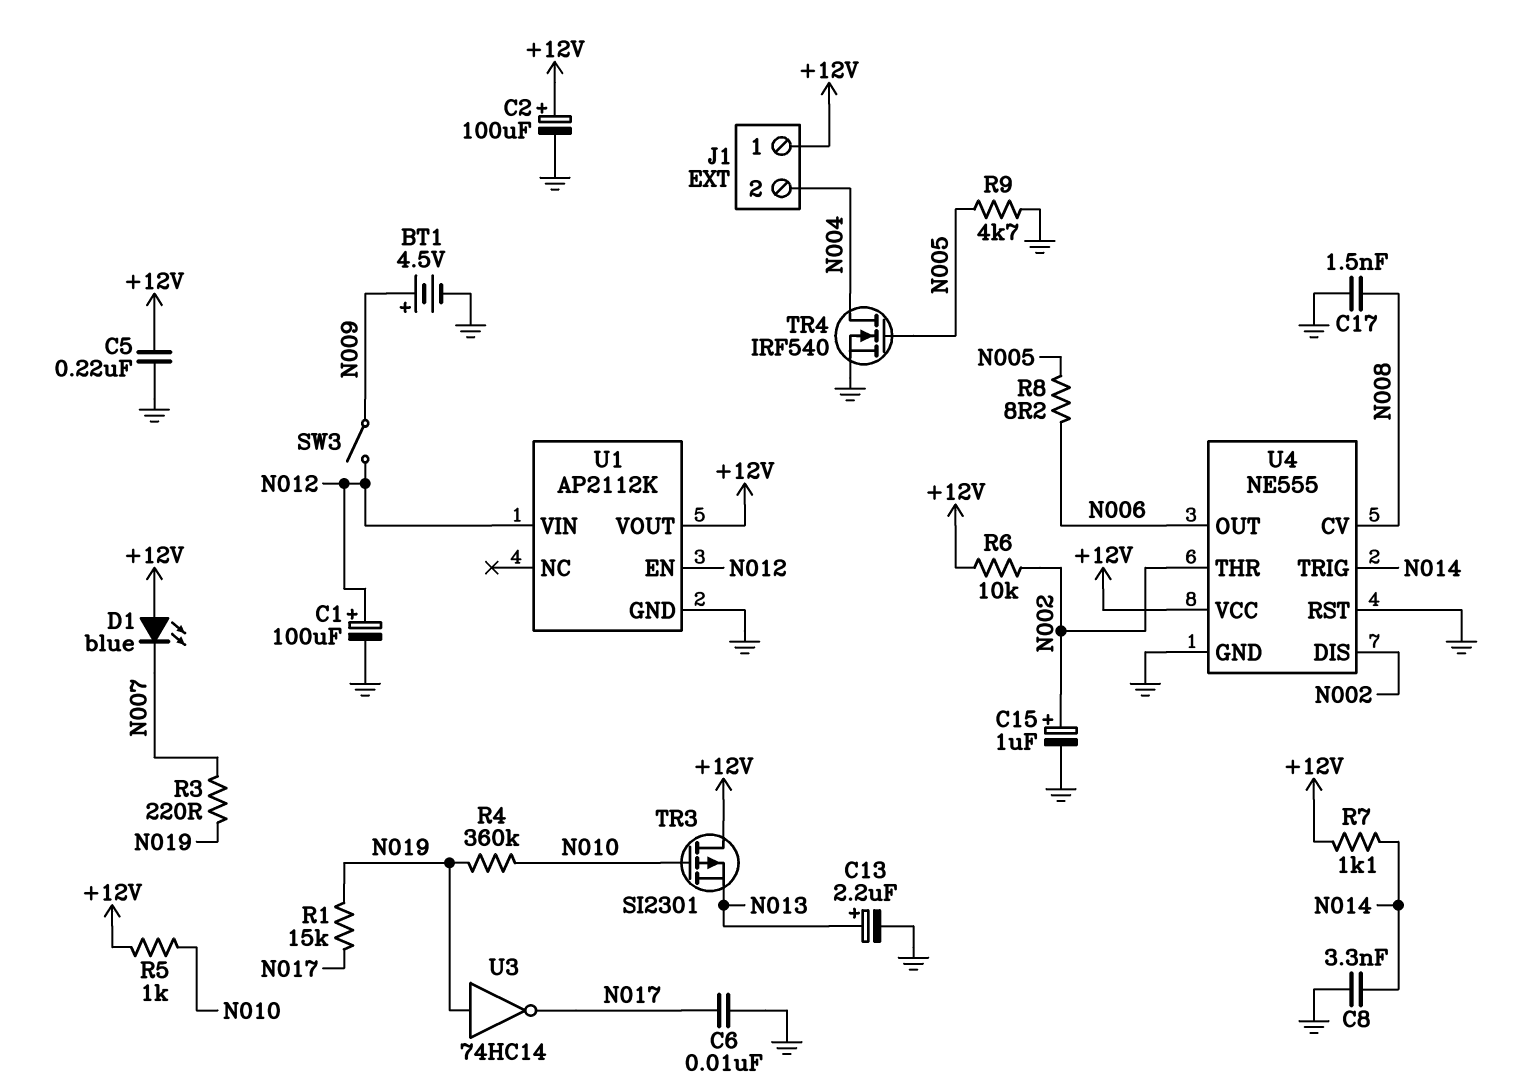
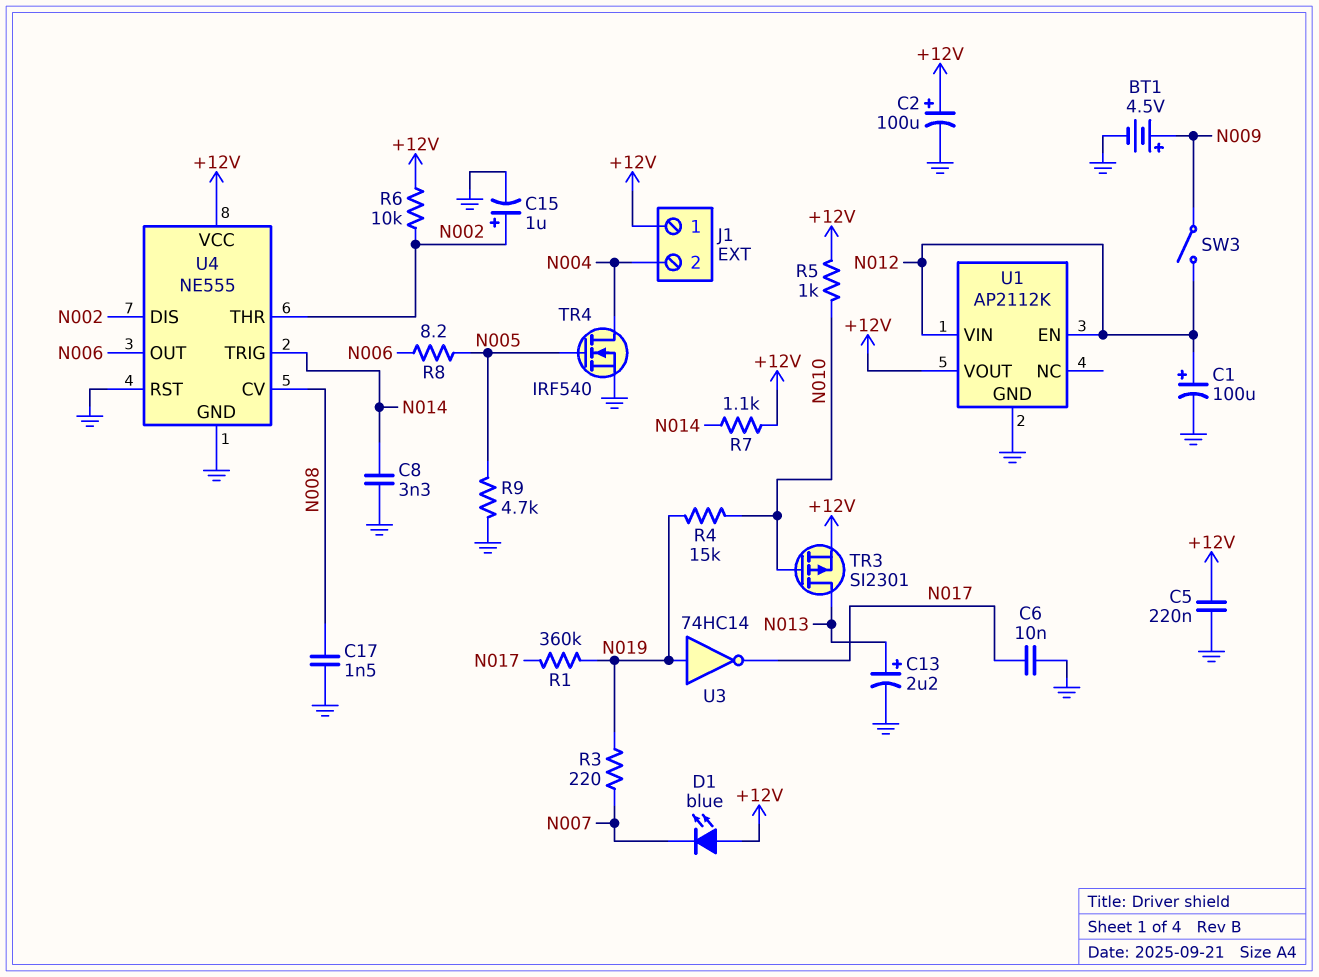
R1: 15k (N017, N019) -> 360k (N017, N019)
R4: 360k (N010, N019) -> 15k (N010, N019)
TR3: PMOS SI2301 (G N010, D +12V, S N013) -> PMOS SI2301 (G N010, D N013, S +12V)

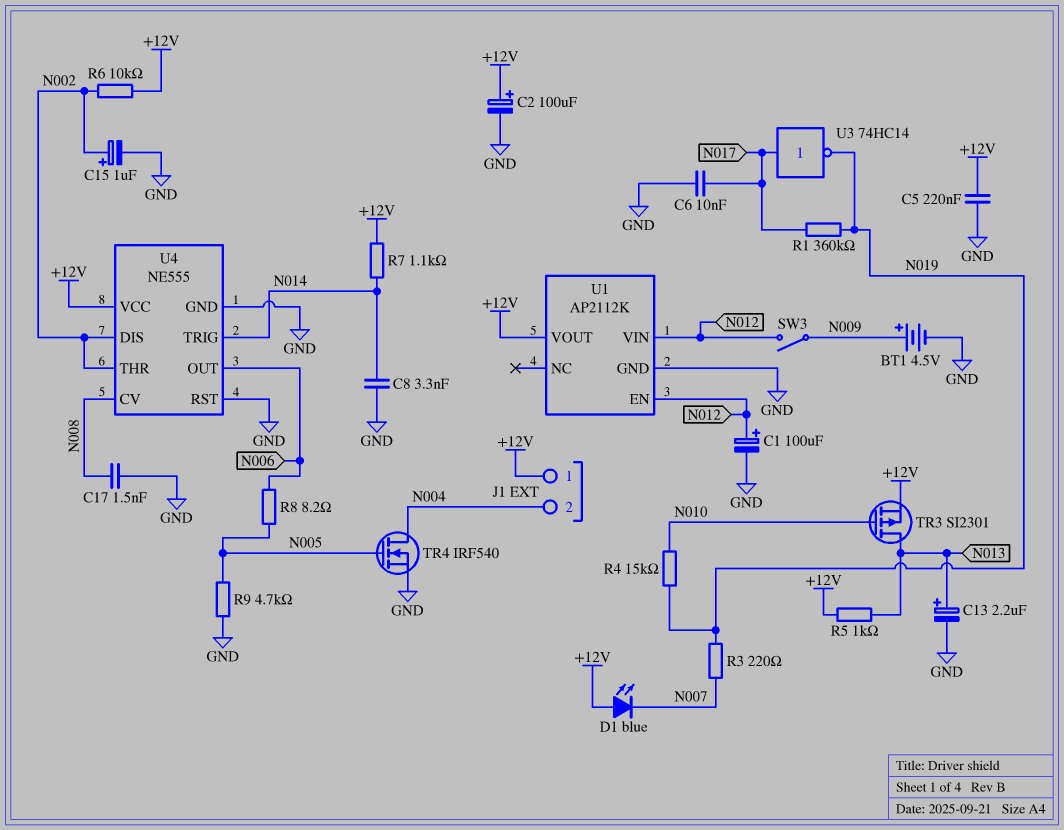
R5: 1k (+12V, N010) -> 1k (+12V, N013)
U3: NOT 74HC14 (in N019, out N017) -> NOT 74HC14 (in N017, out N019)

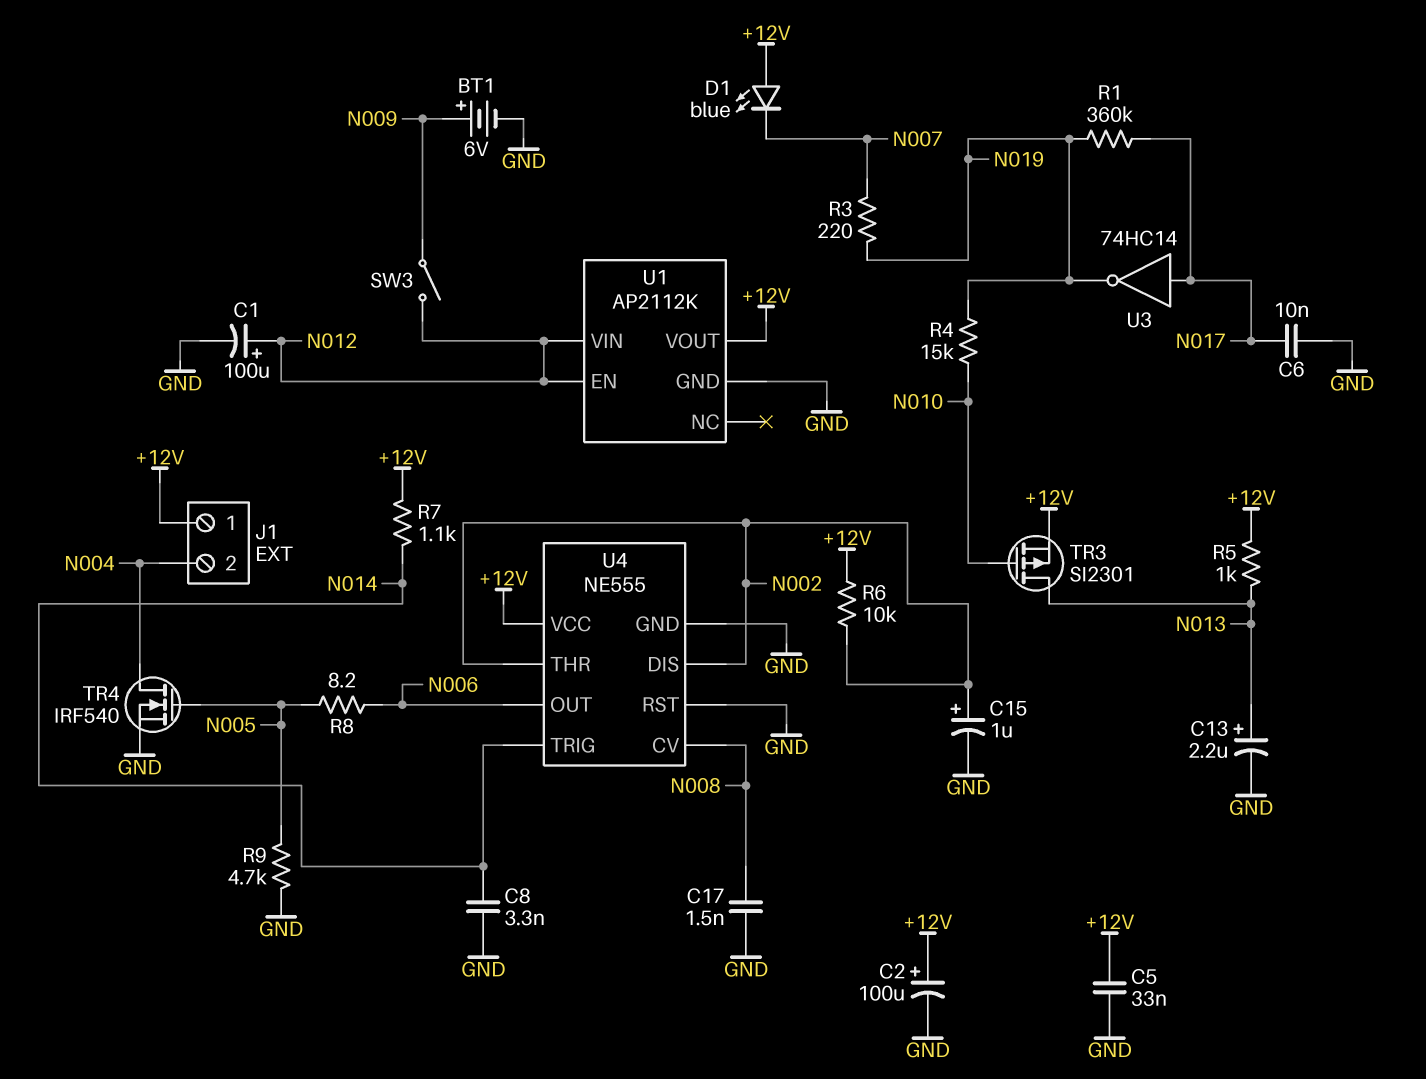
BT1: 4.5V (plus N009, minus GND) -> 6V (plus N009, minus GND)
C5: 220nF (+12V, GND) -> 33nF (+12V, GND)

